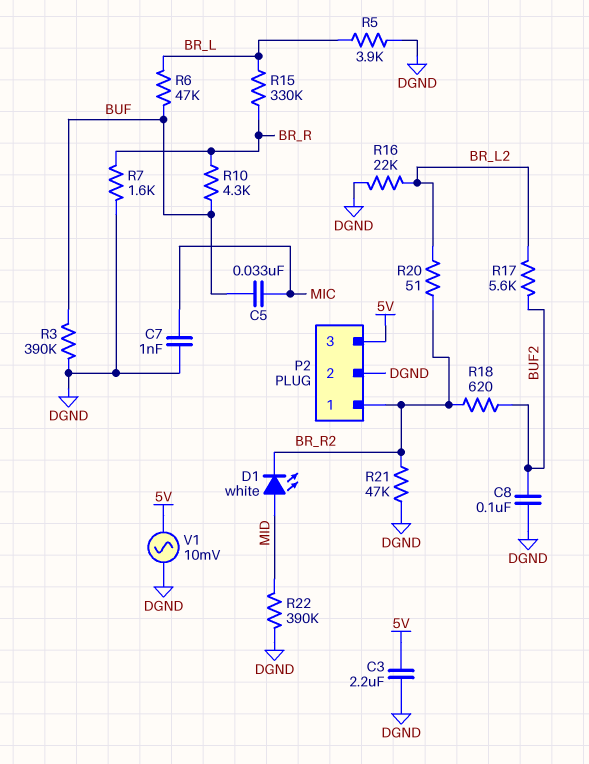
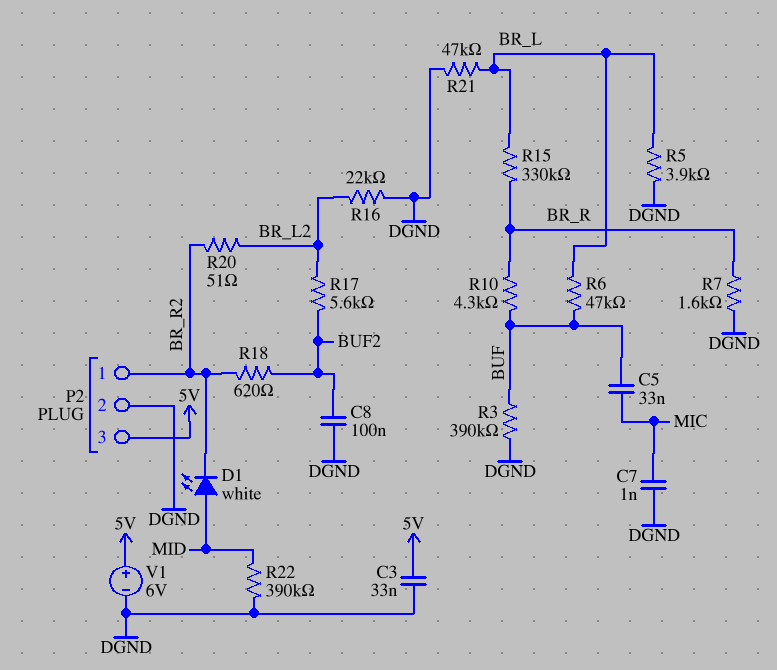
C3: 2.2uF (5V, DGND) -> 33nF (5V, DGND)
R21: 47k (BR_R2, DGND) -> 47k (BR_L, DGND)
V1: AC 10mV (5V, DGND) -> 6V (plus 5V, minus DGND)

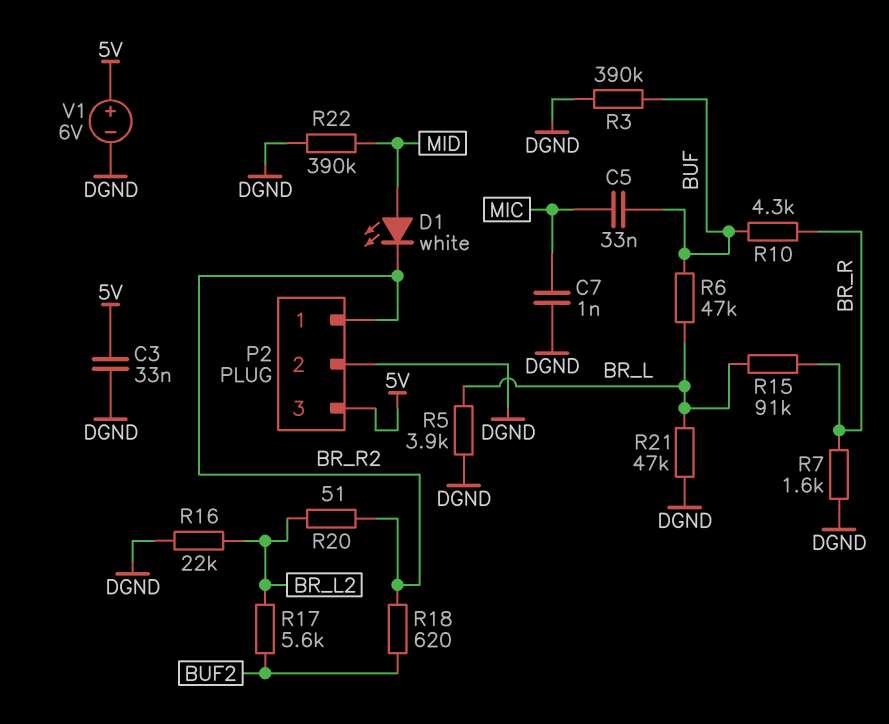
C8: 100nF (BUF2, DGND) -> none
R15: 330k (BR_L, BR_R) -> 91k (BR_L, BR_R)

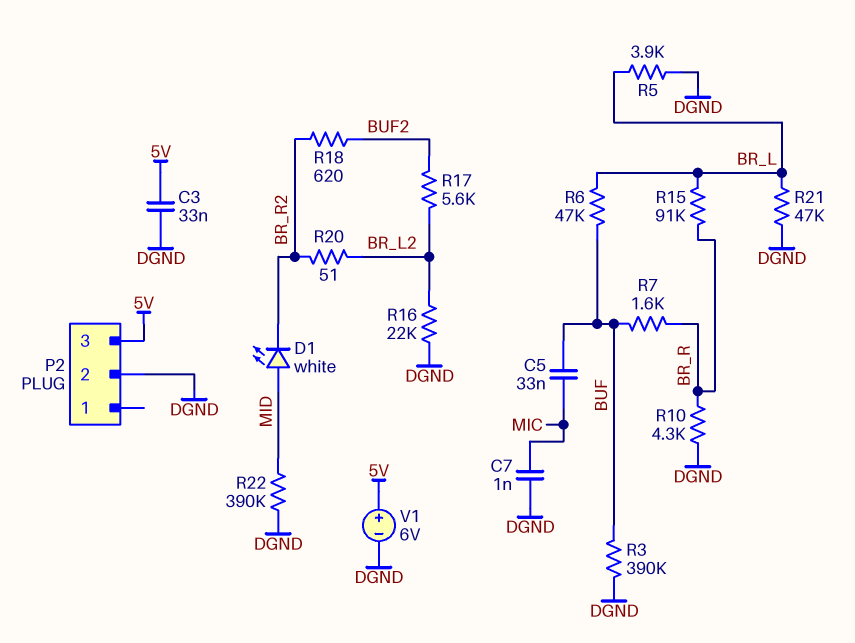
P2 pin 1: BR_R2 -> none
R7: 1.6k (BR_R, DGND) -> 1.6k (BR_R, BUF)
R10: 4.3k (BR_R, BUF) -> 4.3k (BR_R, DGND)

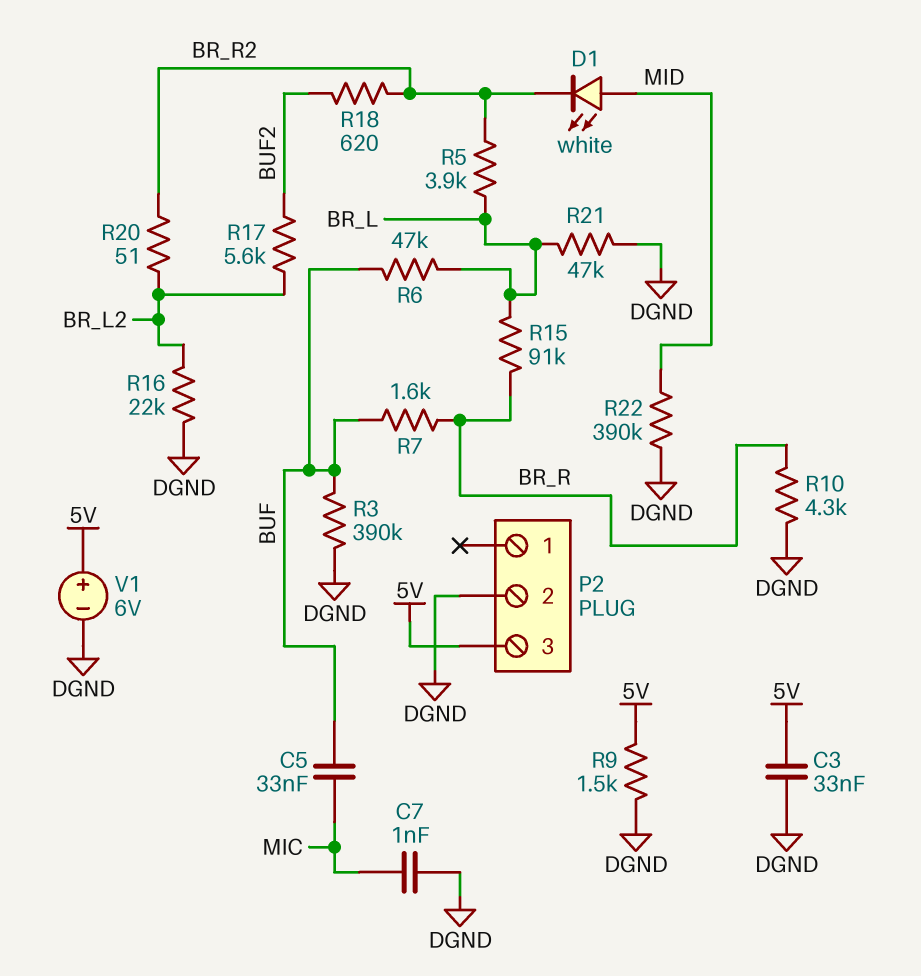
R5: 3.9k (BR_L, DGND) -> 3.9k (BR_L, BR_R2)
R9: none -> 1.5k (5V, DGND)

